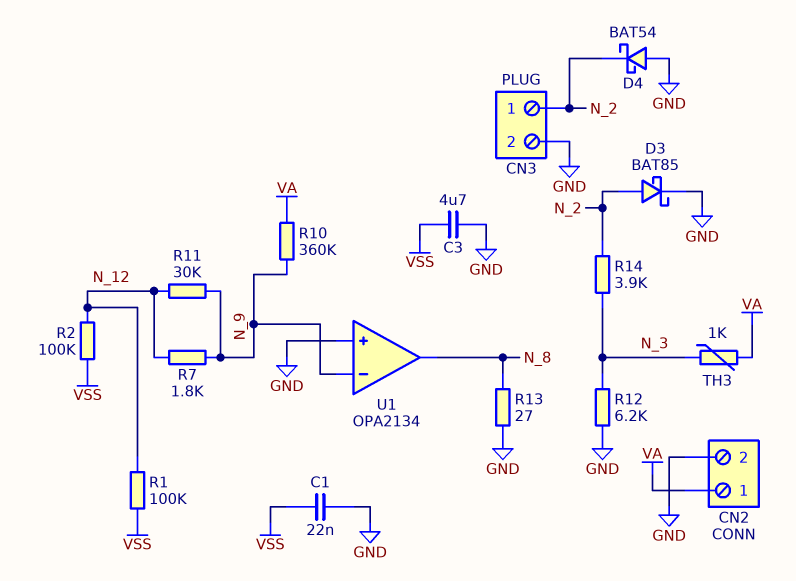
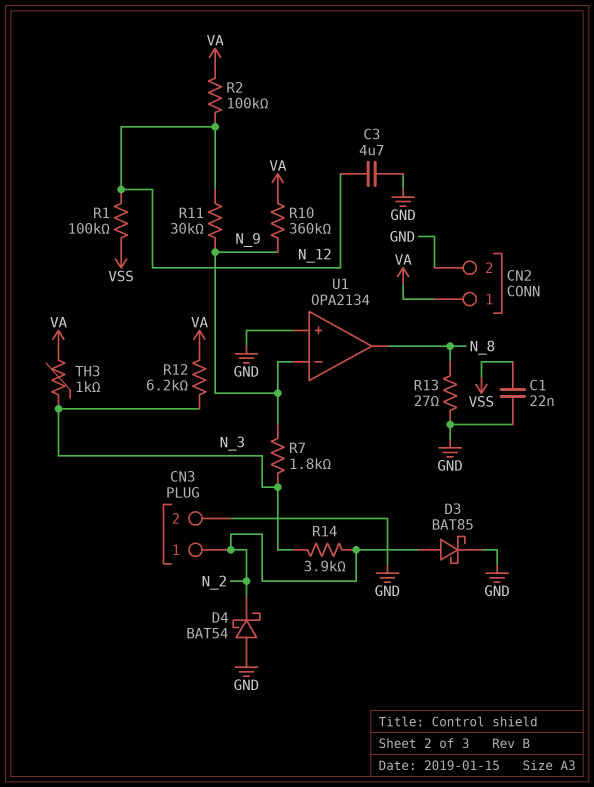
C3: 4.7uF (GND, VSS) -> 4.7uF (GND, N_12)
R2: 100k (N_12, VSS) -> 100k (N_12, VA)
R7: 1.8k (N_9, N_12) -> 1.8k (N_3, N_9)
R12: 6.2k (GND, N_3) -> 6.2k (N_3, VA)

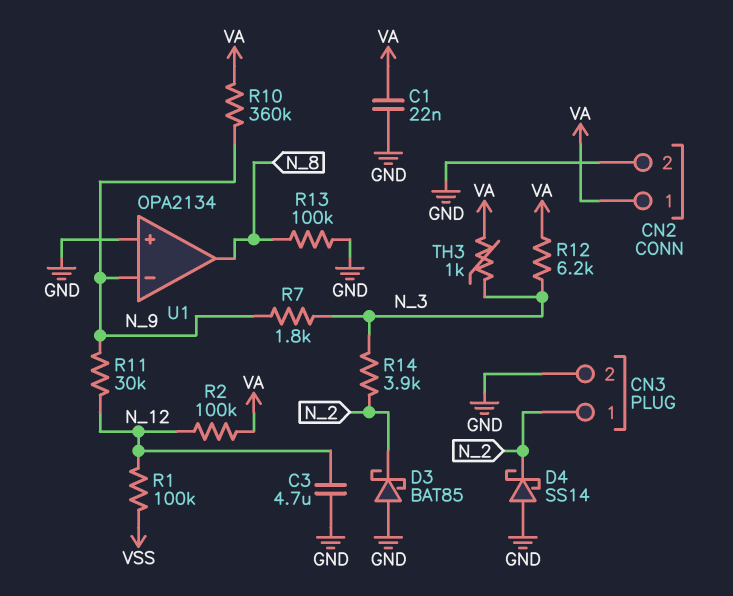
C1: 22nF (GND, VSS) -> 22nF (GND, VA)
D3: schottky BAT85 (A N_2, K GND) -> schottky BAT85 (A GND, K N_2)
D4: schottky BAT54 (A GND, K N_2) -> schottky SS14 (A GND, K N_2)
R13: 27 (GND, N_8) -> 100k (GND, N_8)

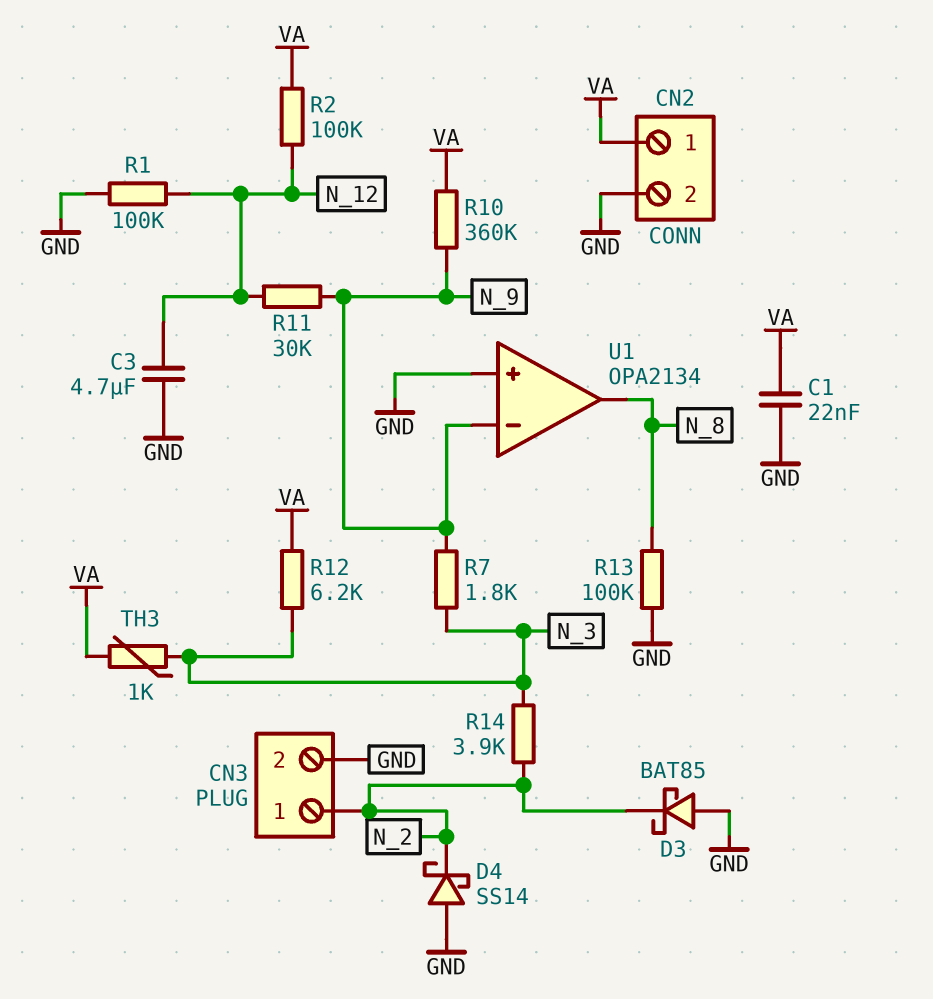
R1: 100k (N_12, VSS) -> 100k (GND, N_12)

